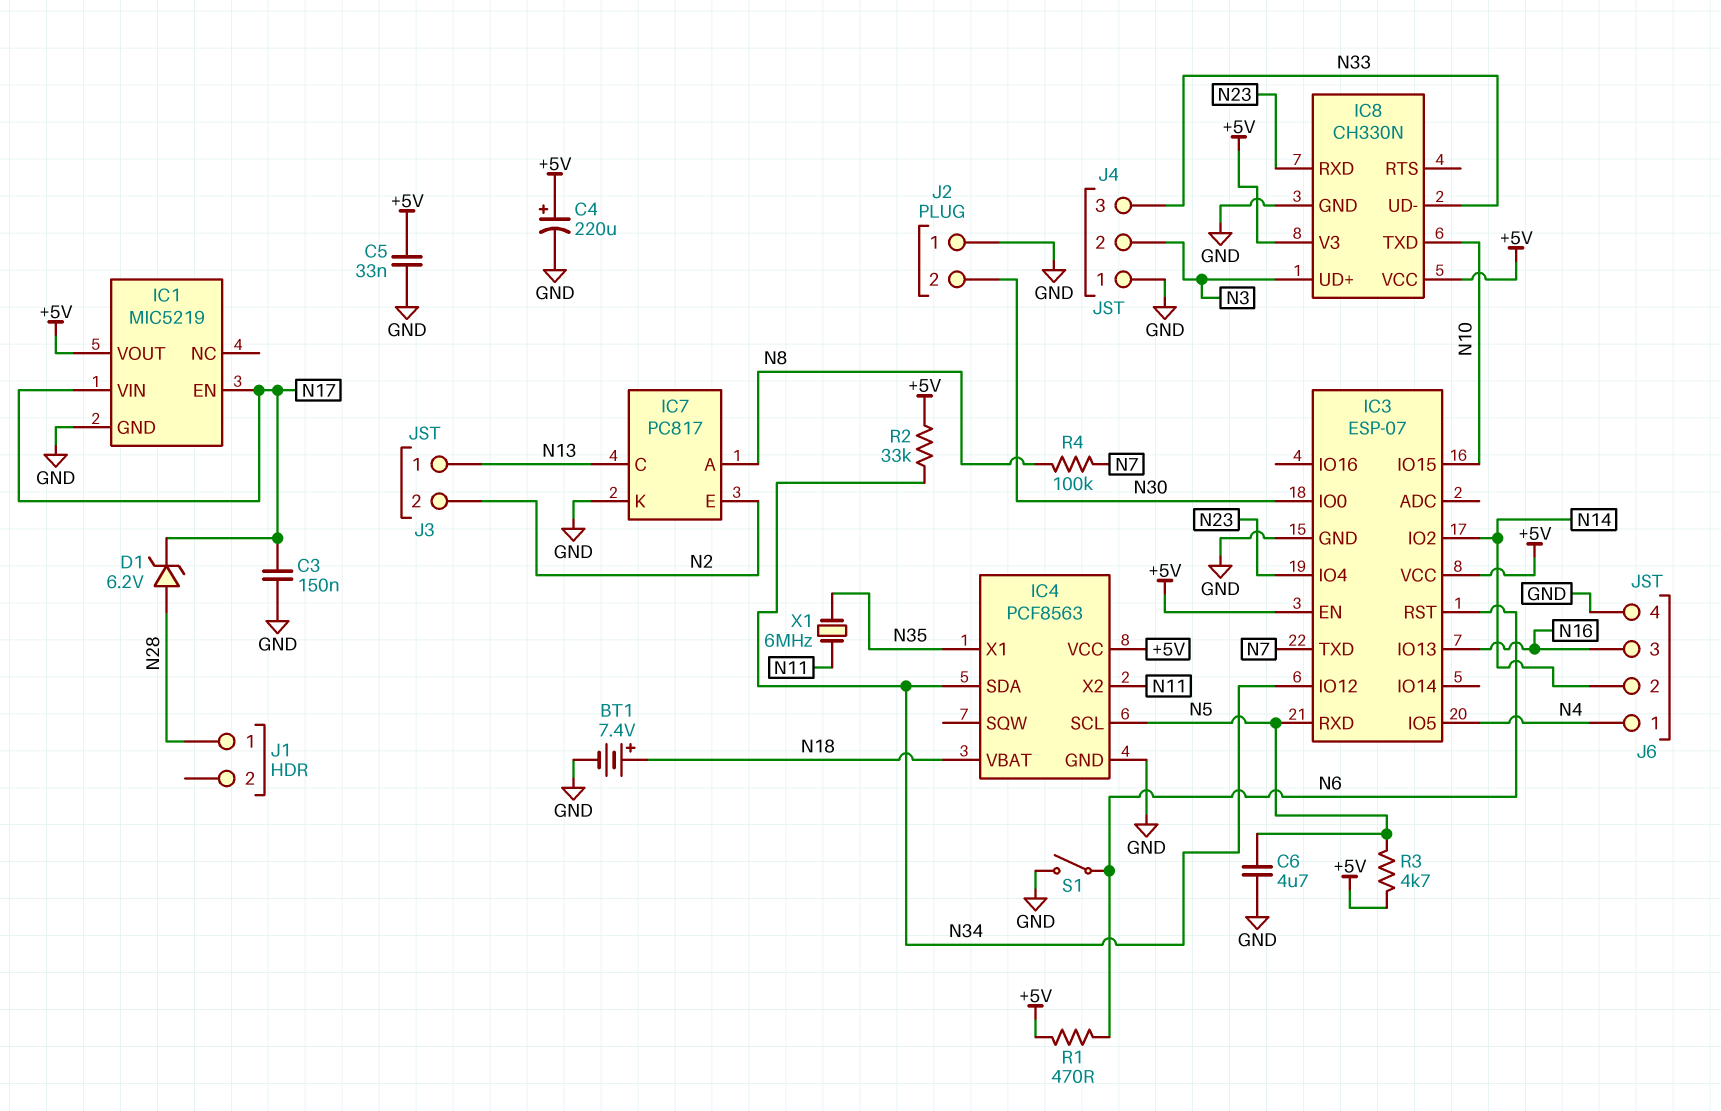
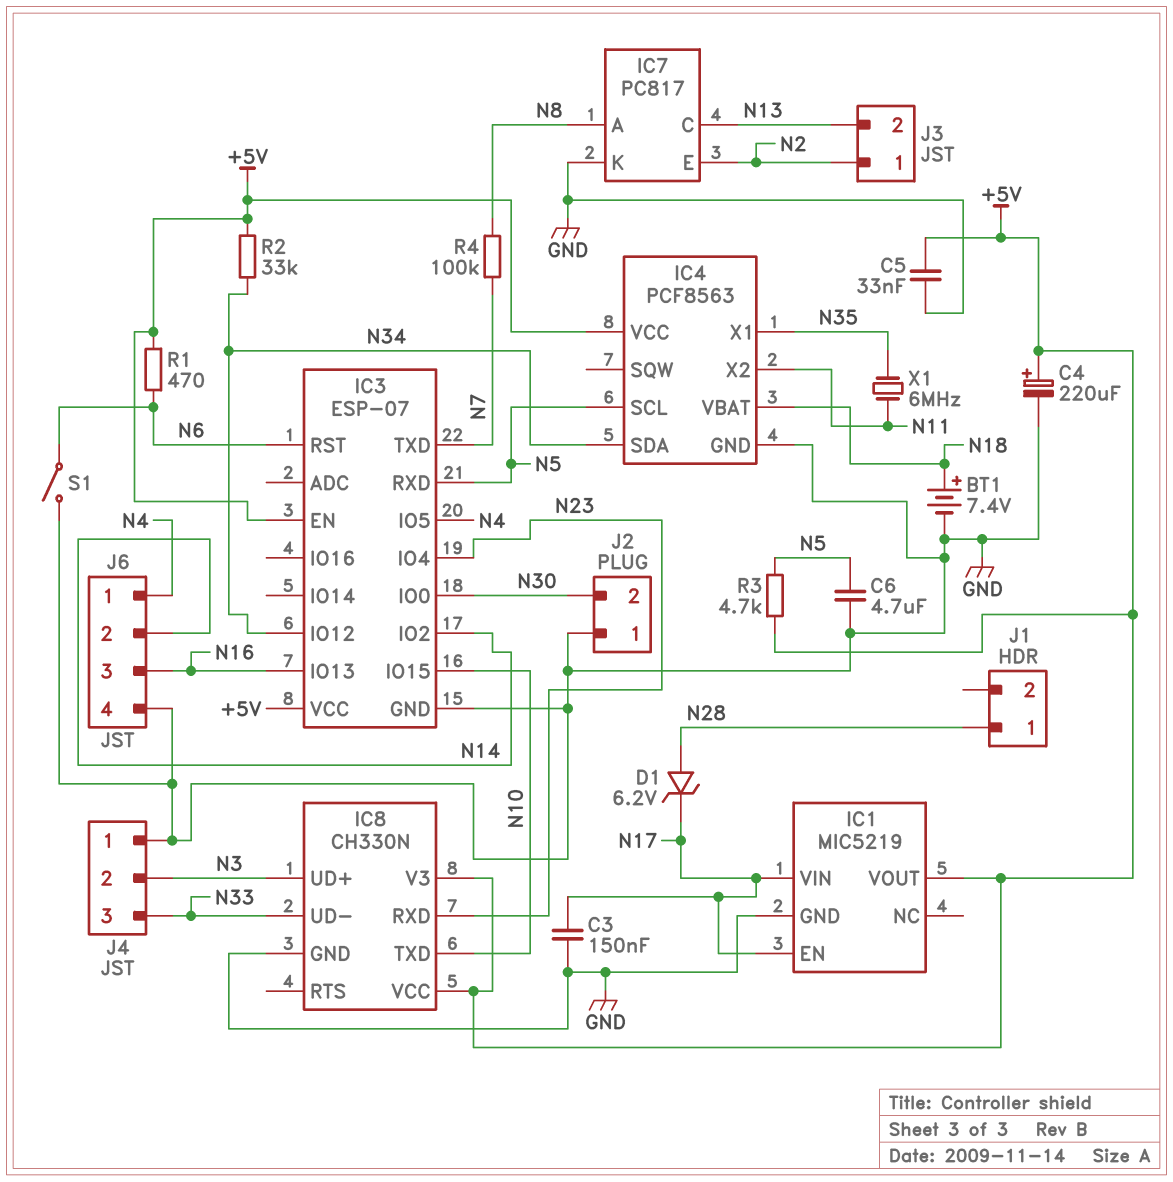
J3 pin 1: N13 -> N2
J3 pin 2: N2 -> N13

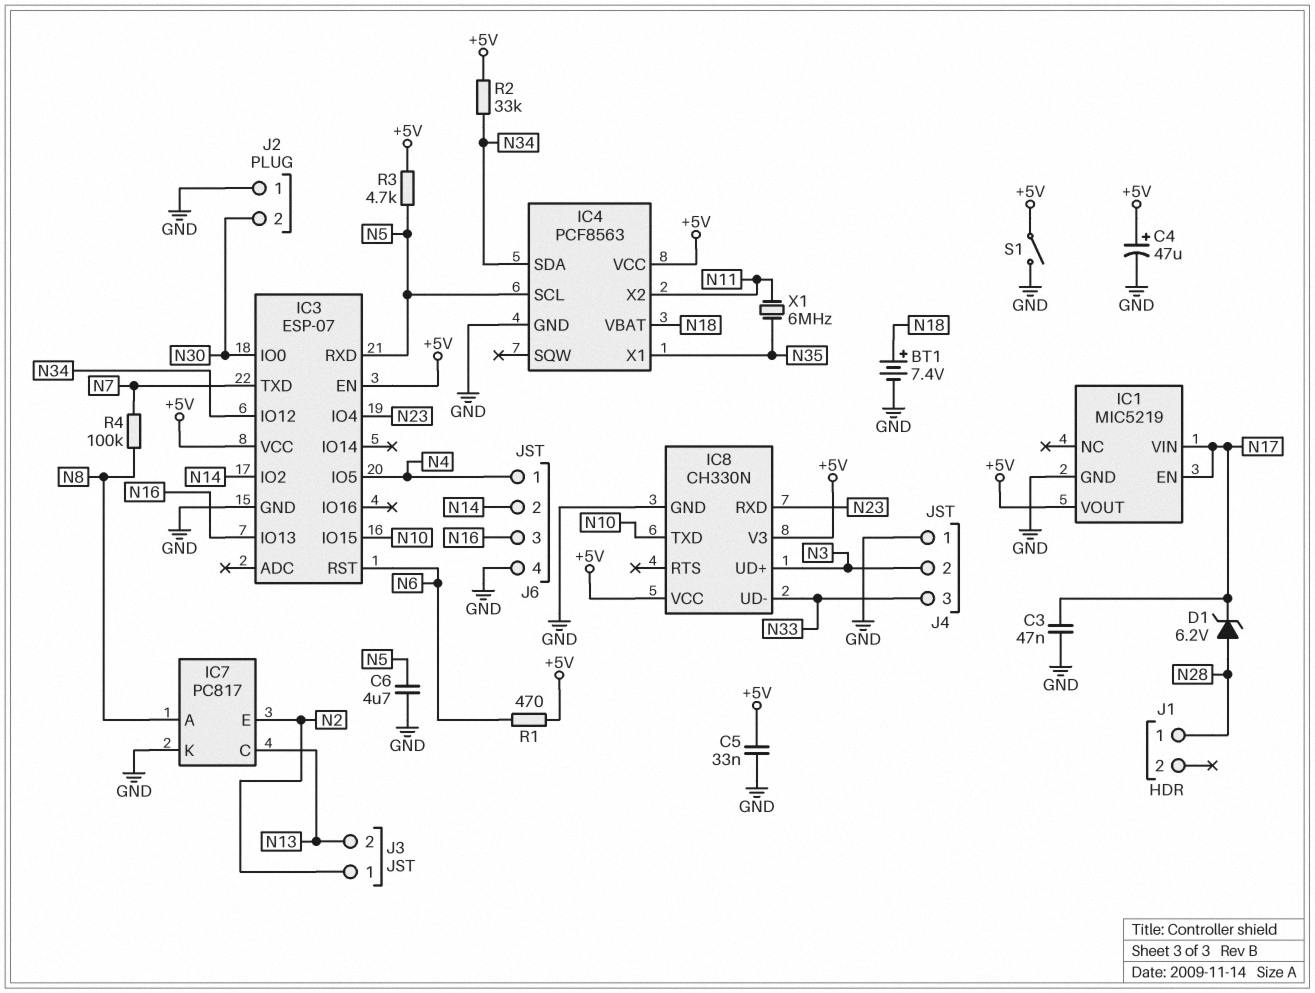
C3: 150nF (GND, N17) -> 47nF (GND, N17)
C4: 220uF (plus +5V, minus GND) -> 47uF (plus +5V, minus GND)
S1: switch (GND, N6) -> switch (+5V, GND)

